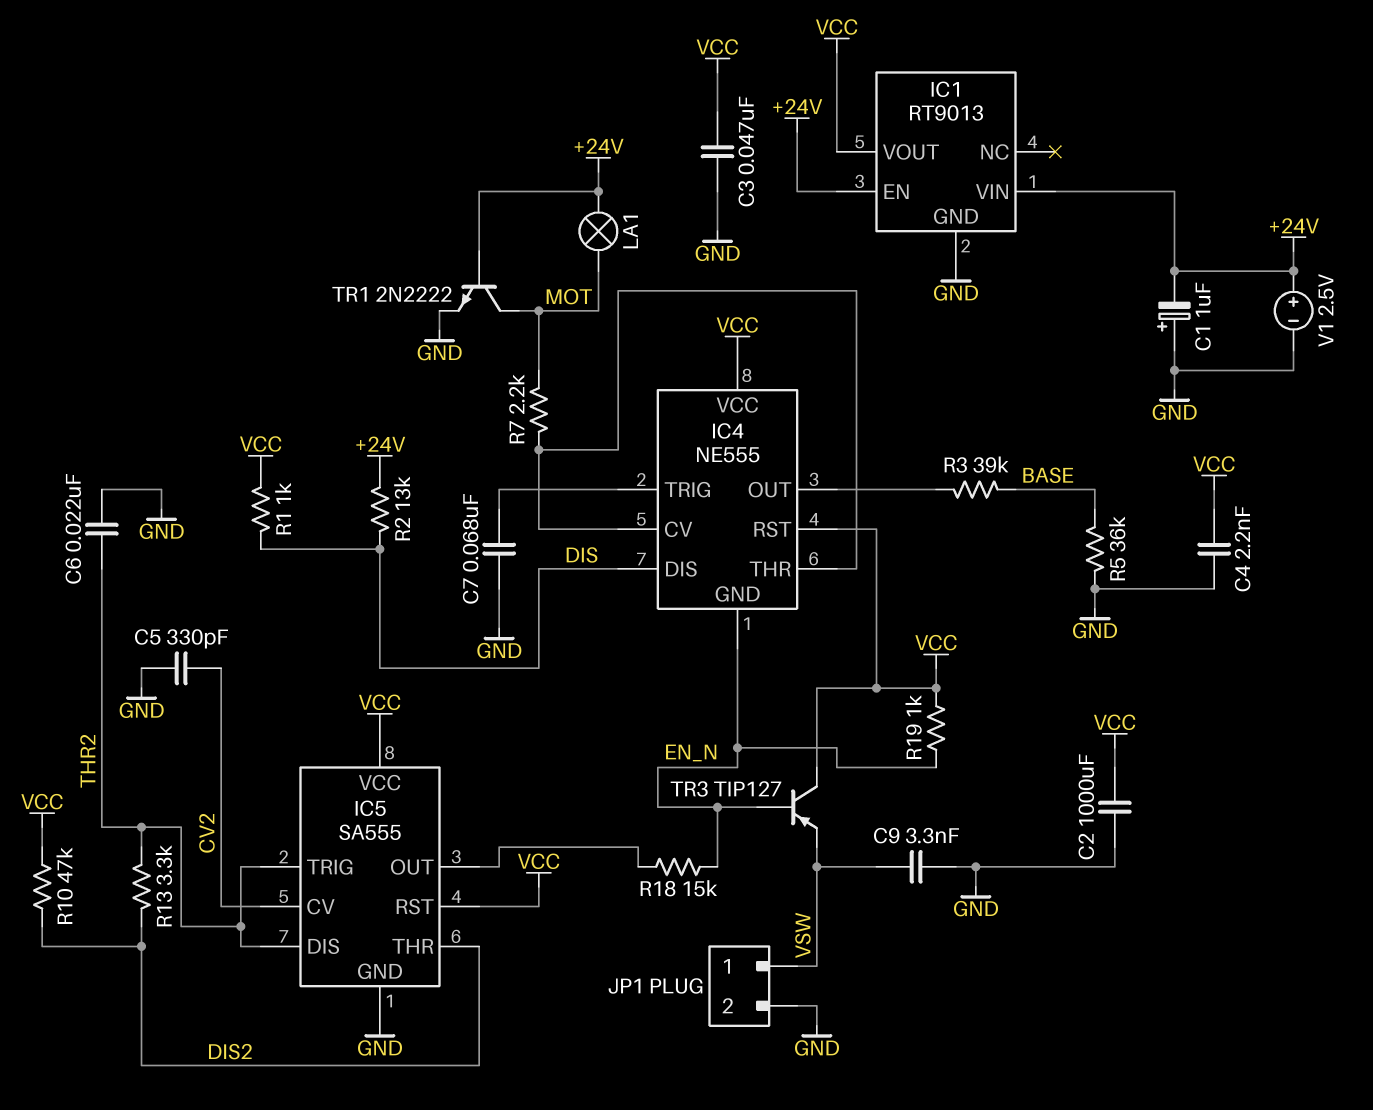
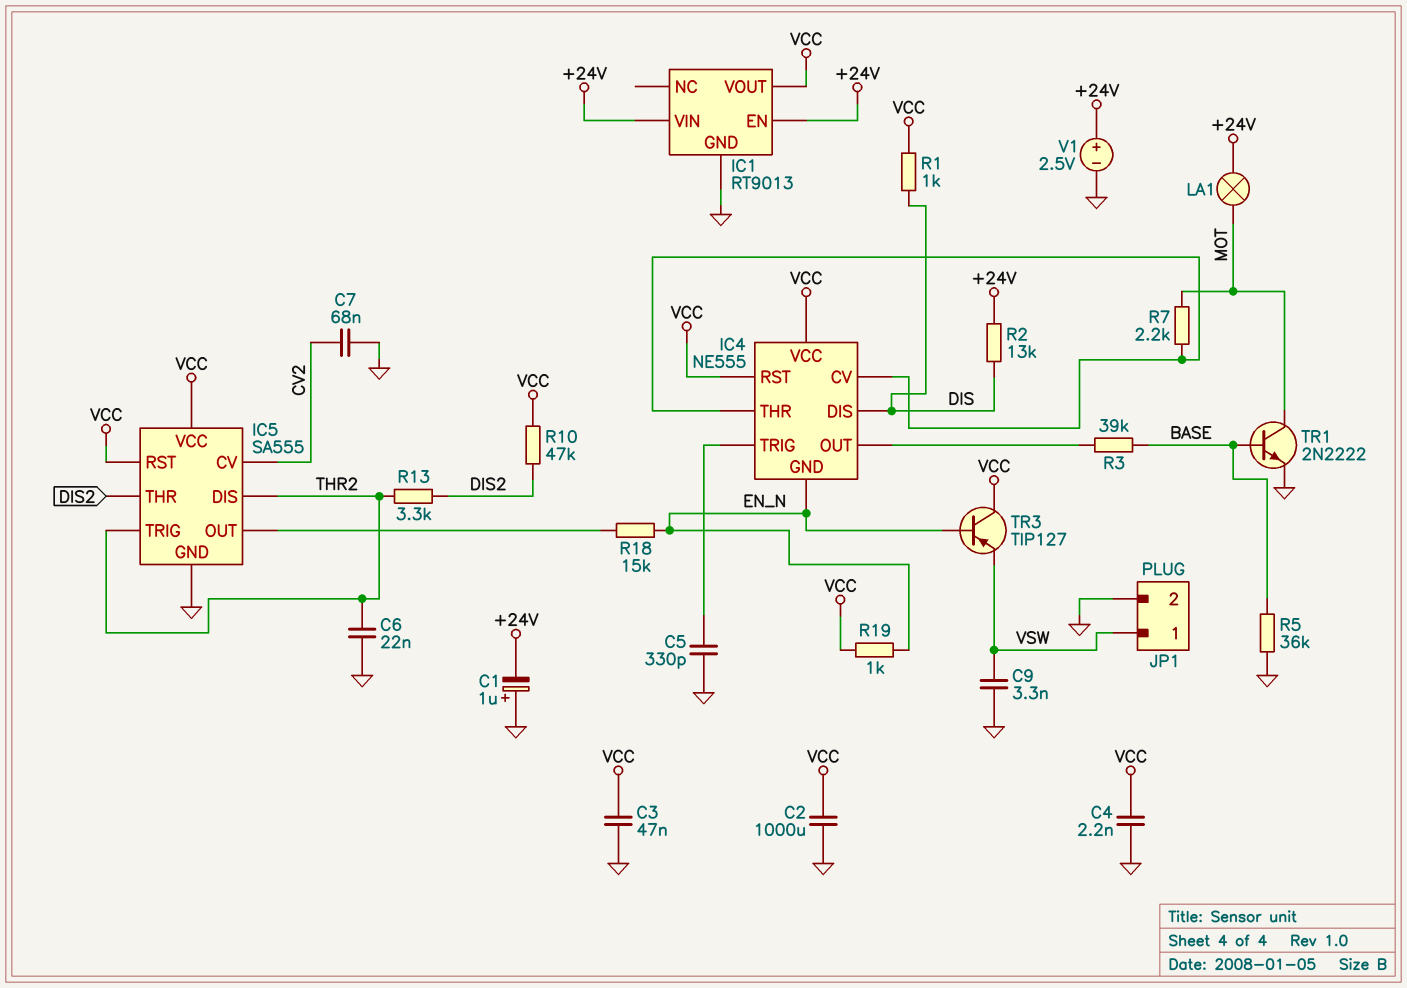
C5: 330pF (CV2, GND) -> 330pF (GND, IC4/TRIG)
C7: 68nF (GND, IC4/TRIG) -> 68nF (CV2, GND)
TR1: NPN 2N2222 (B +24V, C MOT, E GND) -> NPN 2N2222 (B BASE, C MOT, E GND)

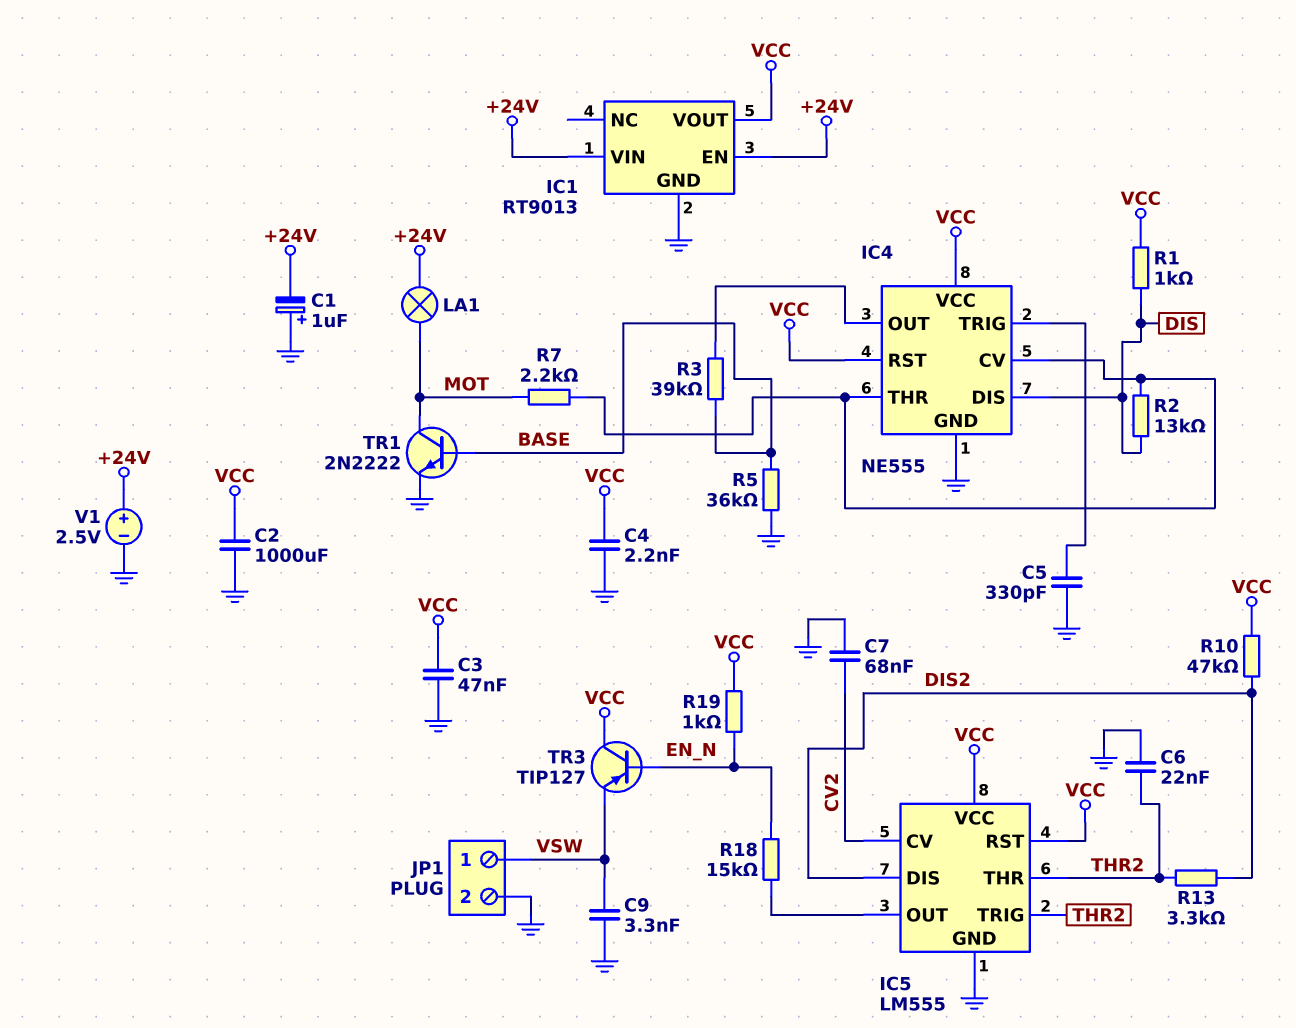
IC4 pin GND: EN_N -> GND
IC5: SA555 -> LM555
IC5 pin DIS: THR2 -> DIS2
IC5 pin THR: DIS2 -> THR2
R2: 13k (+24V, DIS) -> 13k (DIS, IC4/CV)

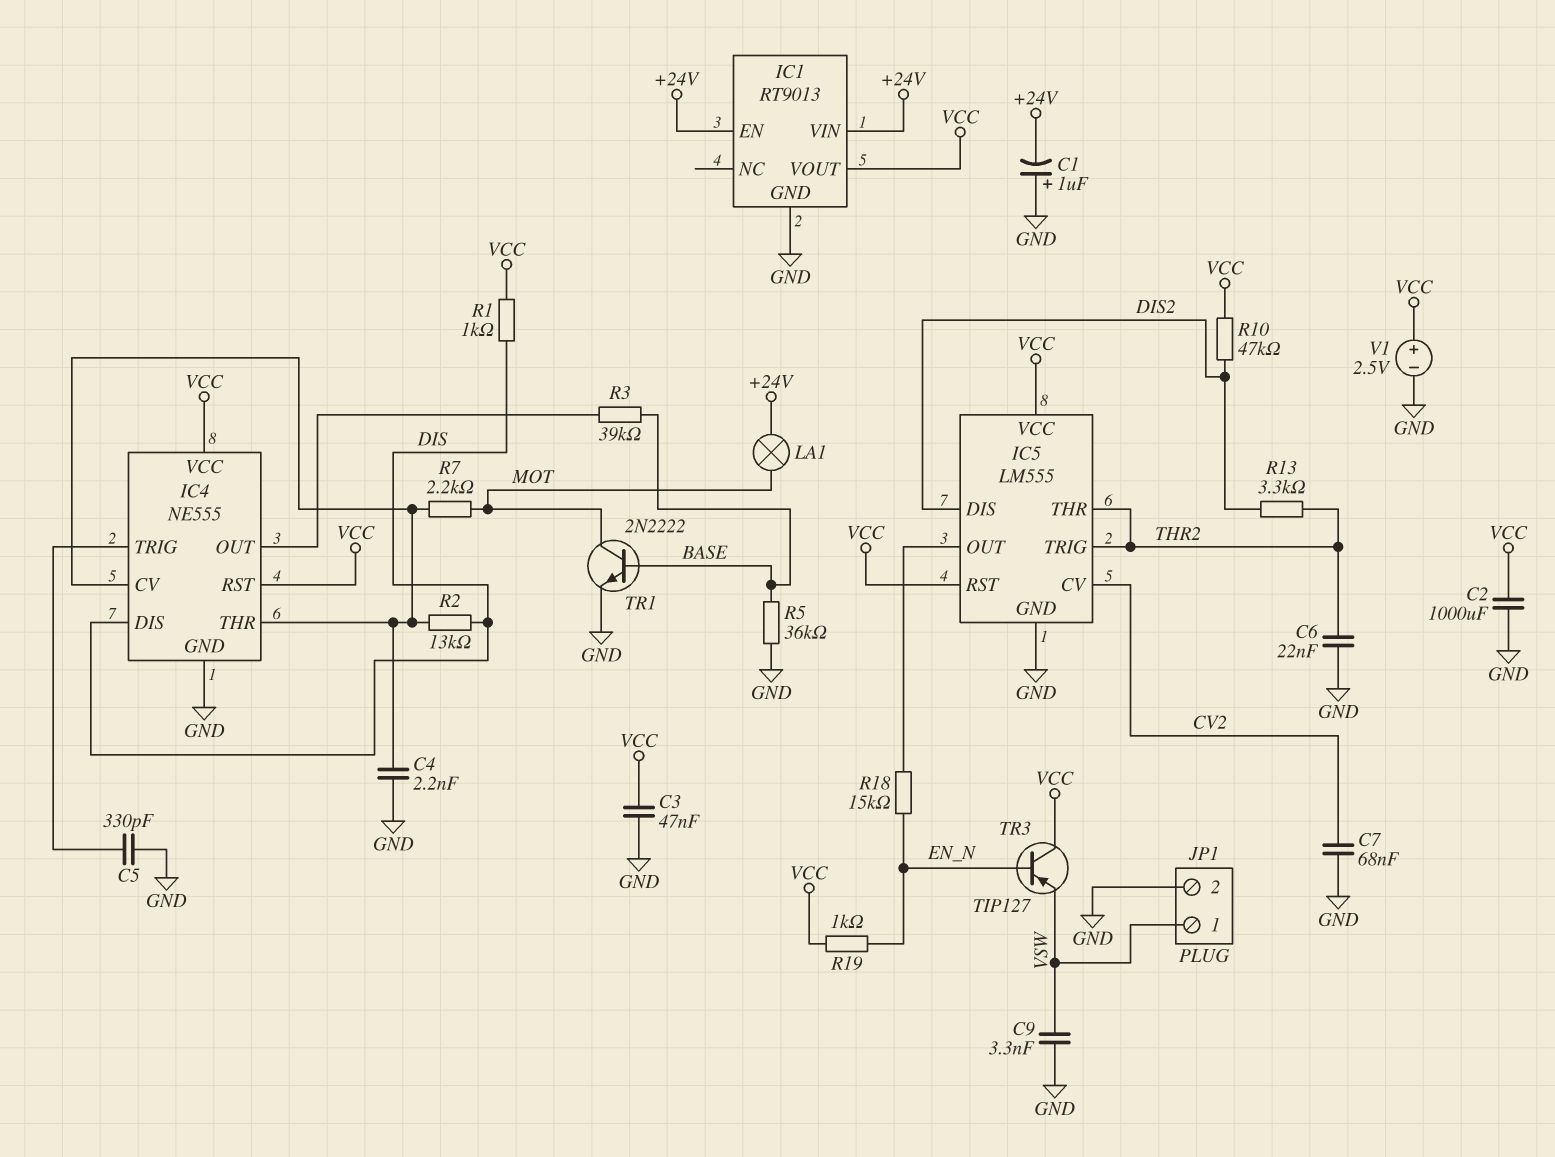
C4: 2.2nF (GND, VCC) -> 2.2nF (GND, IC4/CV)
V1: 2.5V (plus +24V, minus GND) -> 2.5V (plus VCC, minus GND)

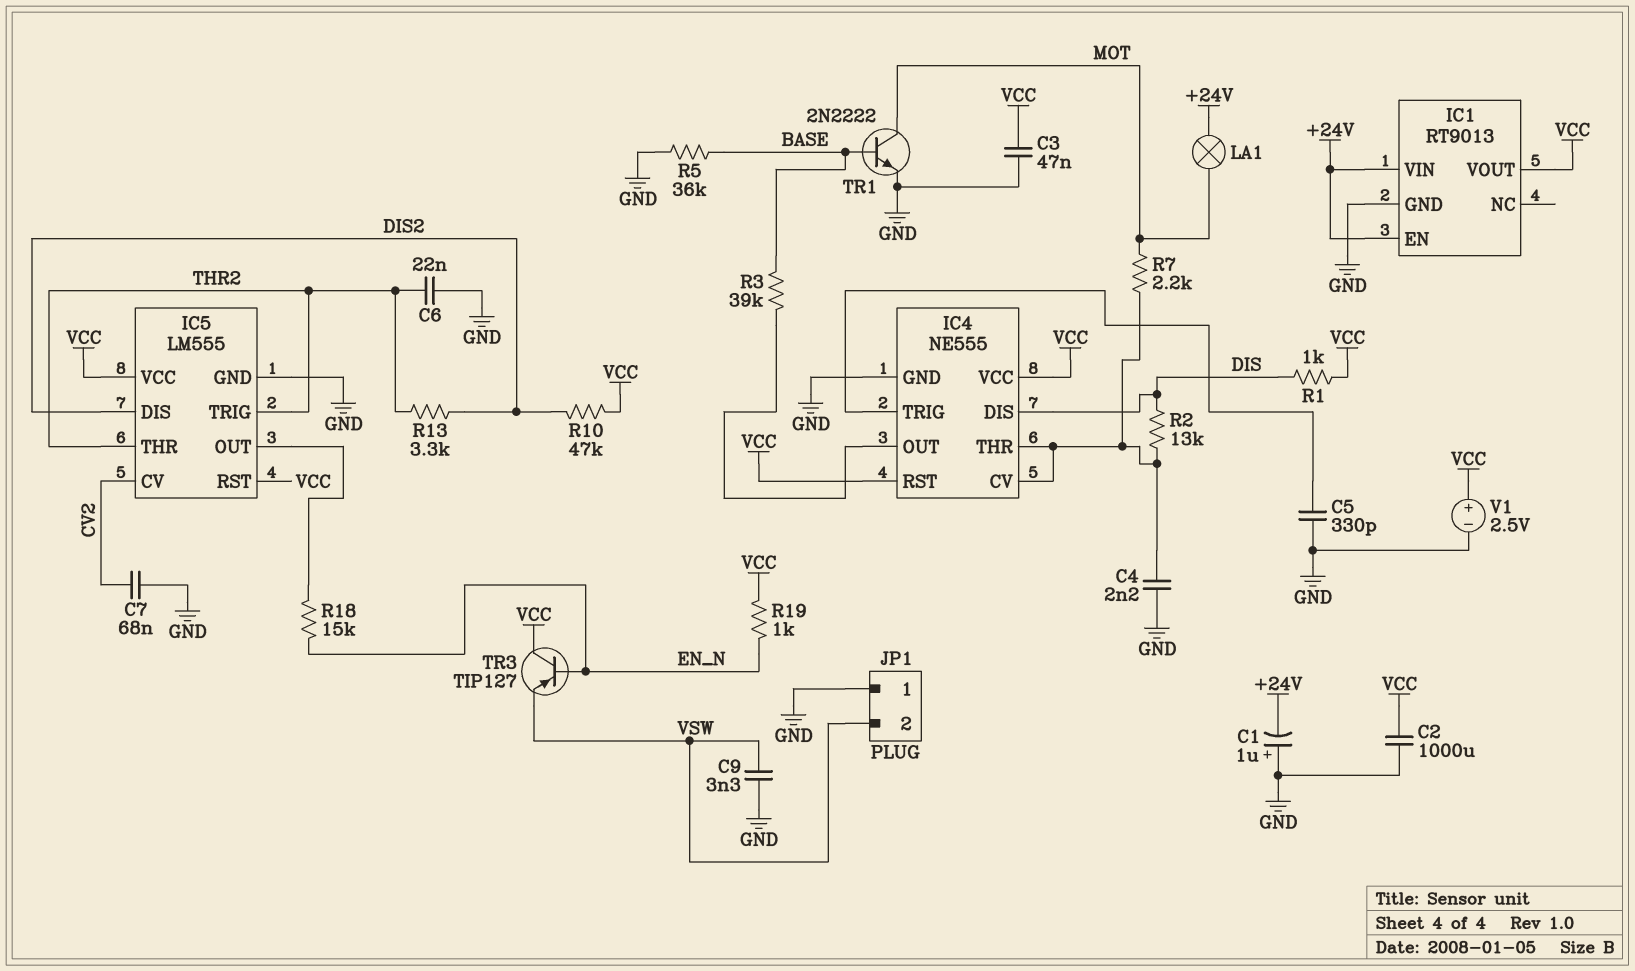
JP1 pin 1: VSW -> GND
JP1 pin 2: GND -> VSW

